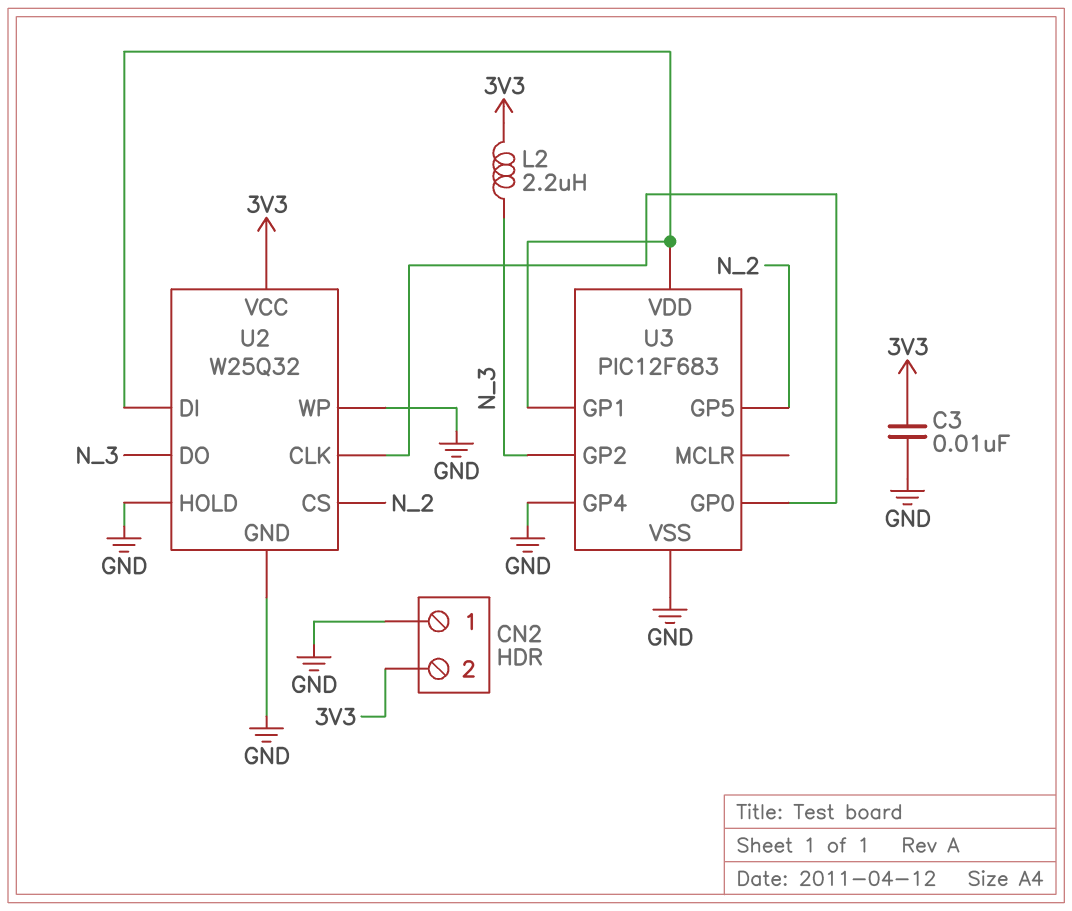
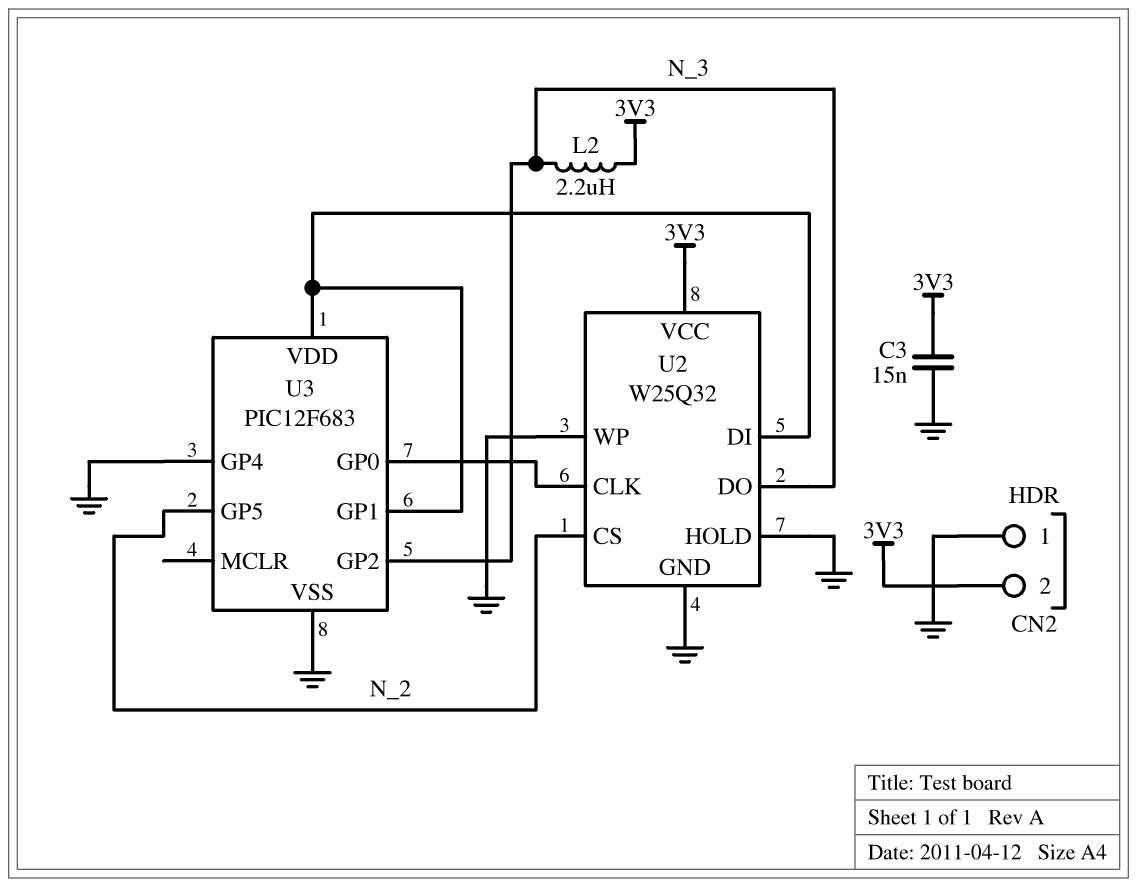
C3: 10nF (3V3, GND) -> 15nF (3V3, GND)

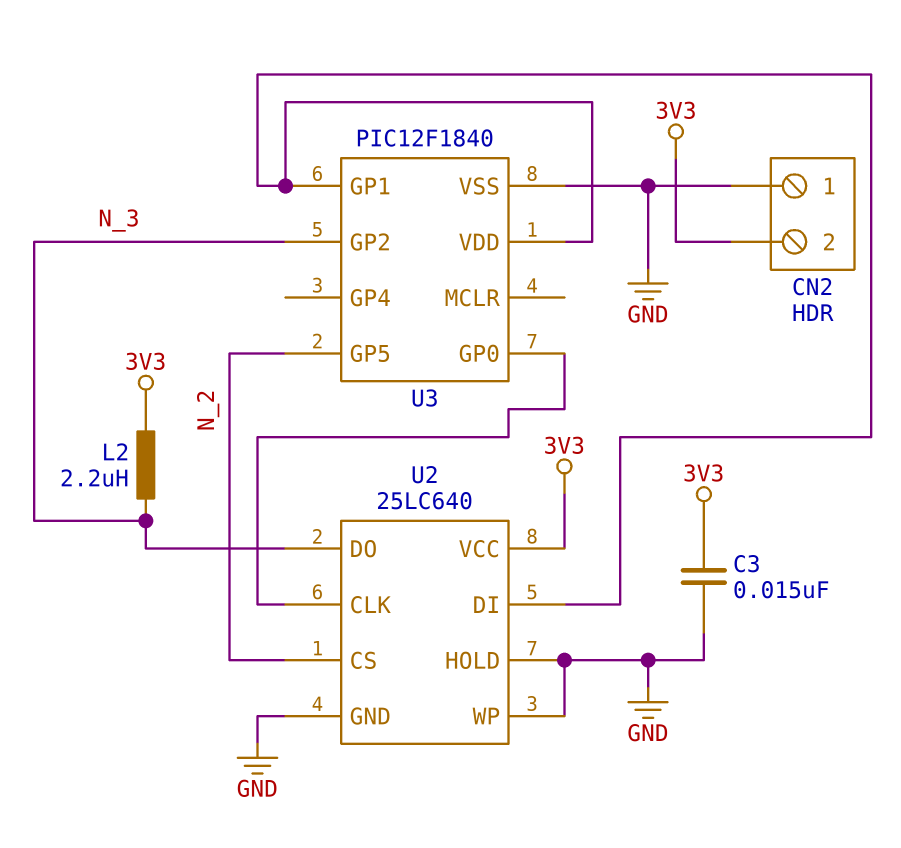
U2: W25Q32 -> 25LC640
U3: PIC12F683 -> PIC12F1840
U3 pin GP4: GND -> none

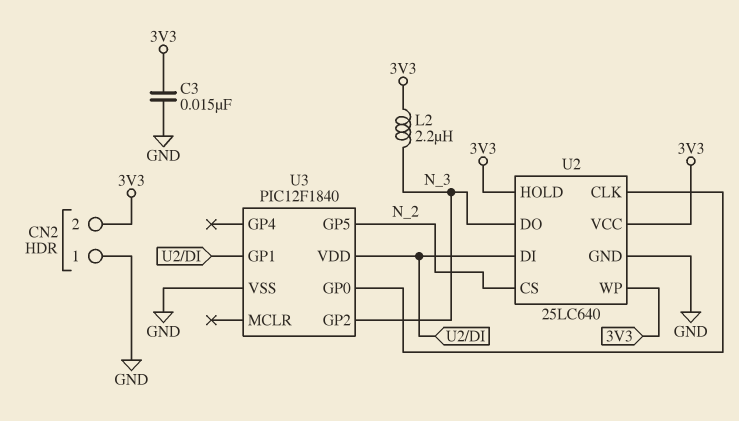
U2 pin HOLD: GND -> 3V3
U2 pin WP: GND -> 3V3

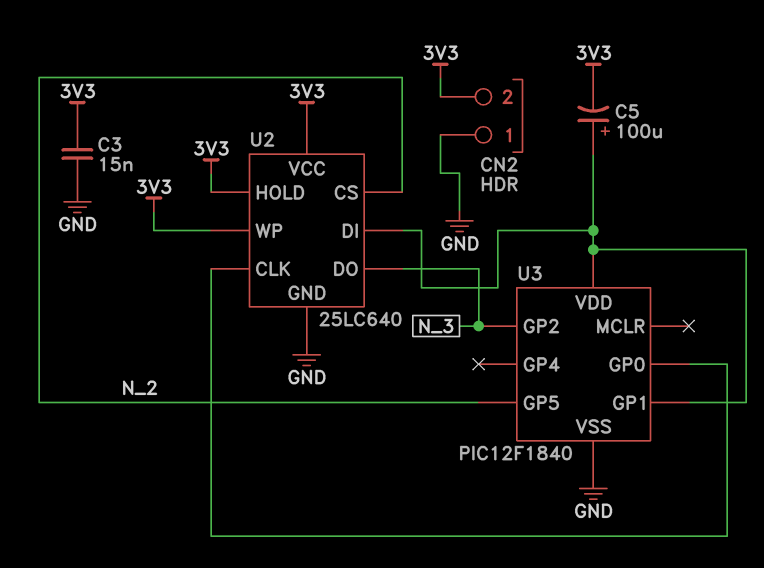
C5: none -> 100uF (plus U2/DI, minus 3V3)
L2: 2.2uH (3V3, N_3) -> none

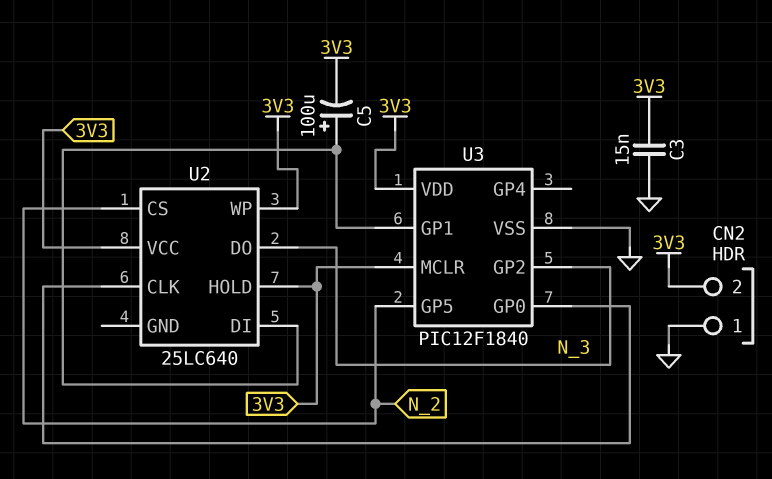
U2 pin GND: GND -> none
U3 pin MCLR: none -> 3V3
U3 pin VDD: U2/DI -> 3V3

